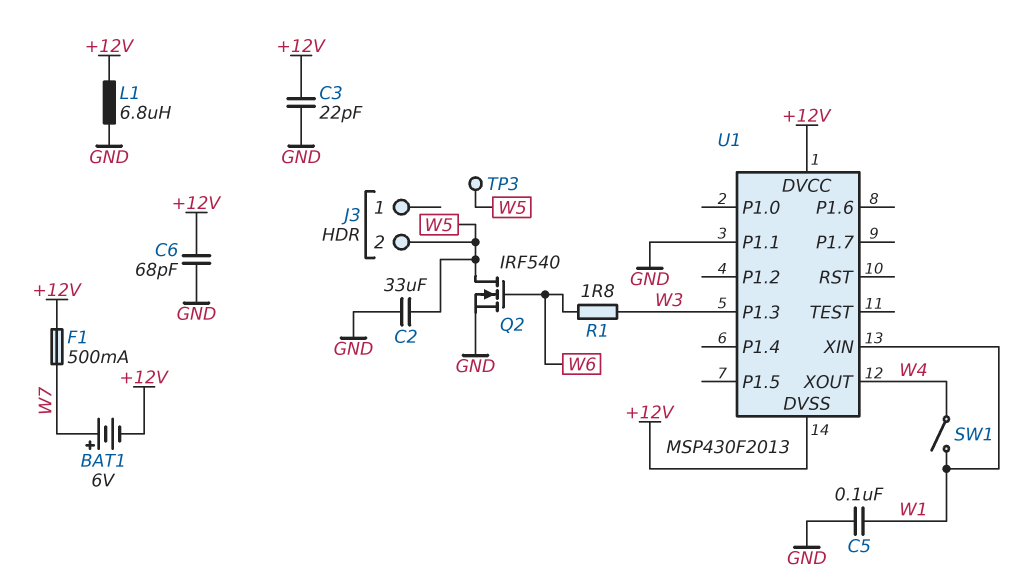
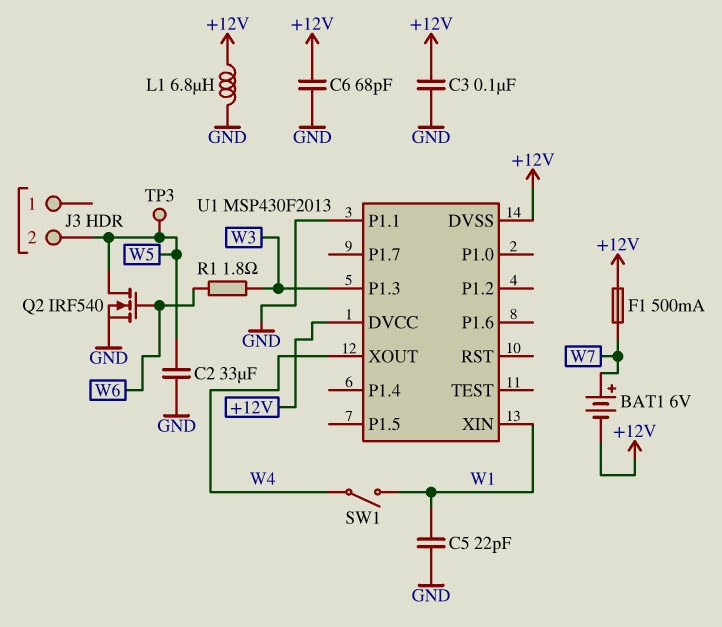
C3: 22pF (+12V, GND) -> 100nF (+12V, GND)
C5: 100nF (GND, W1) -> 22pF (GND, W1)

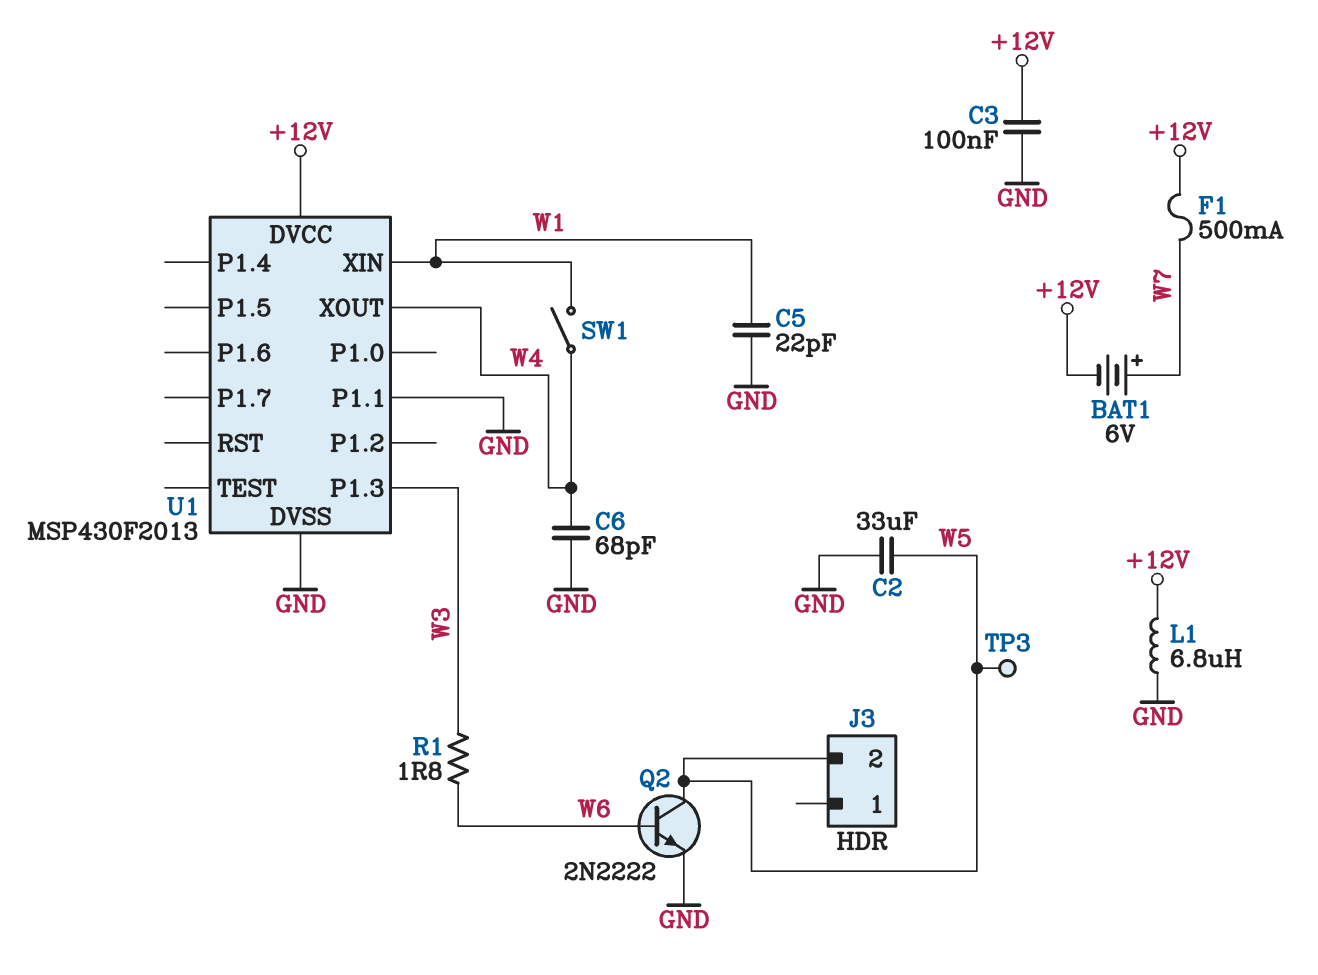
C6: 68pF (+12V, GND) -> 68pF (GND, W4)
Q2: NMOS IRF540 (G W6, D W5, S GND) -> NPN 2N2222 (B W6, C W5, E GND)
U1 pin DVSS: +12V -> GND

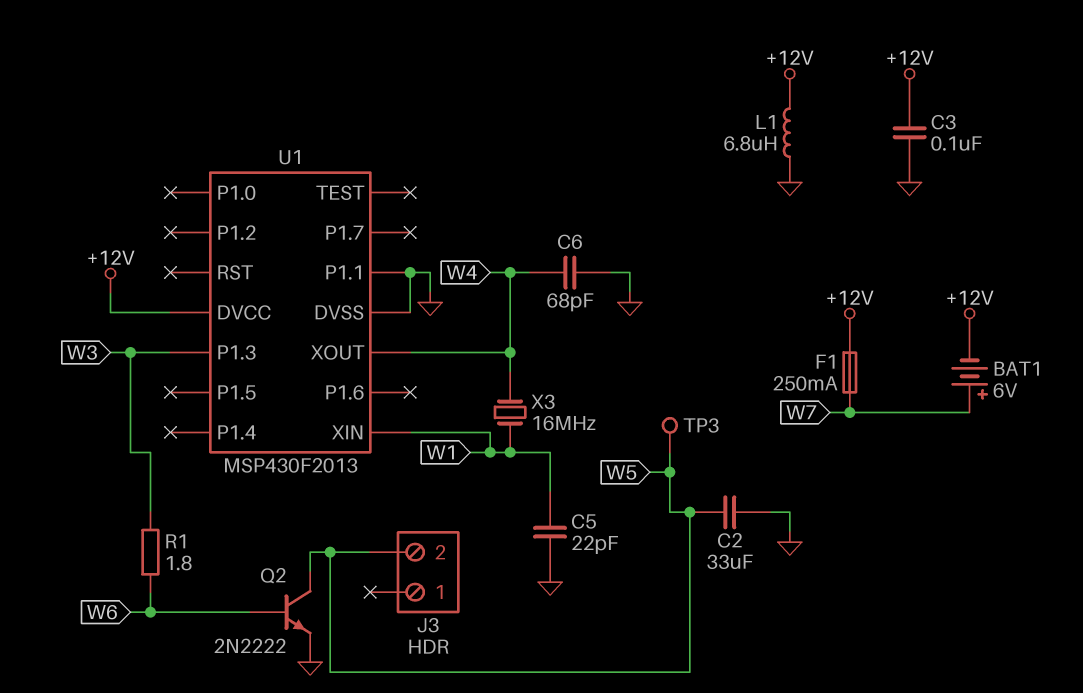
F1: 500mA (+12V, W7) -> 250mA (+12V, W7)
SW1: switch (W1, W4) -> none
X3: none -> 16MHz (W1, W4)

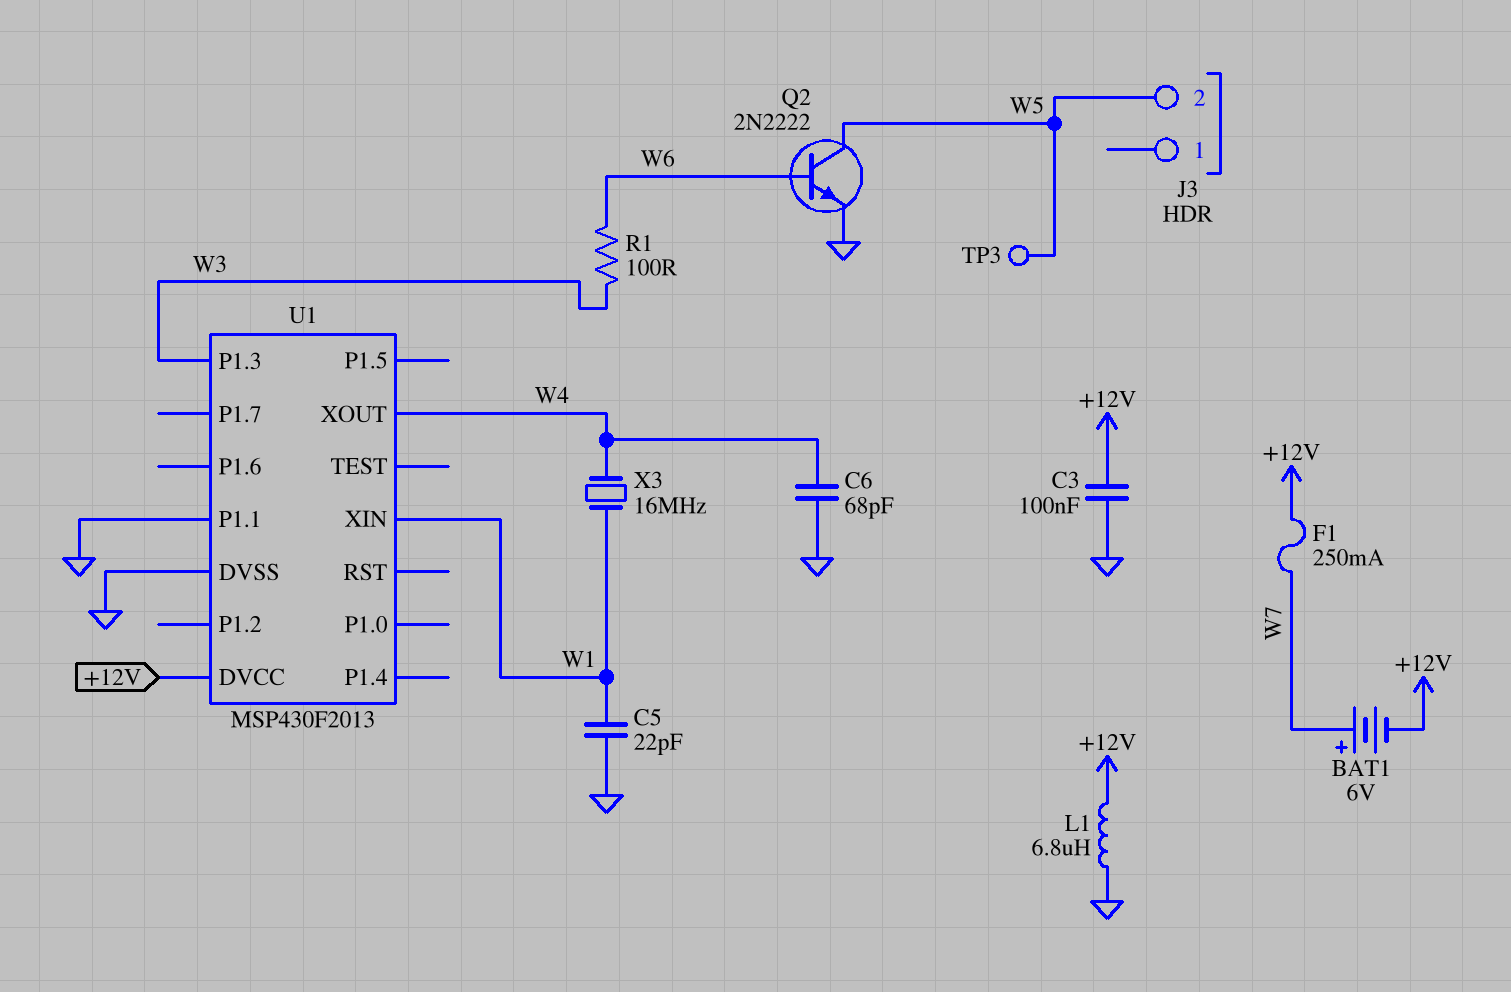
C2: 33uF (GND, W5) -> none
R1: 1.8 (W3, W6) -> 100 (W3, W6)

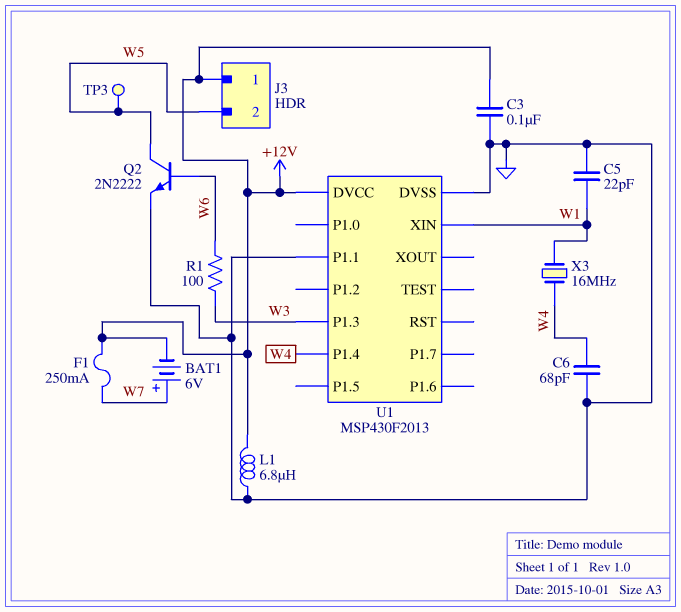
J3 pin 1: none -> +12V
U1 pin P1.4: none -> W4
U1 pin XOUT: W4 -> none

